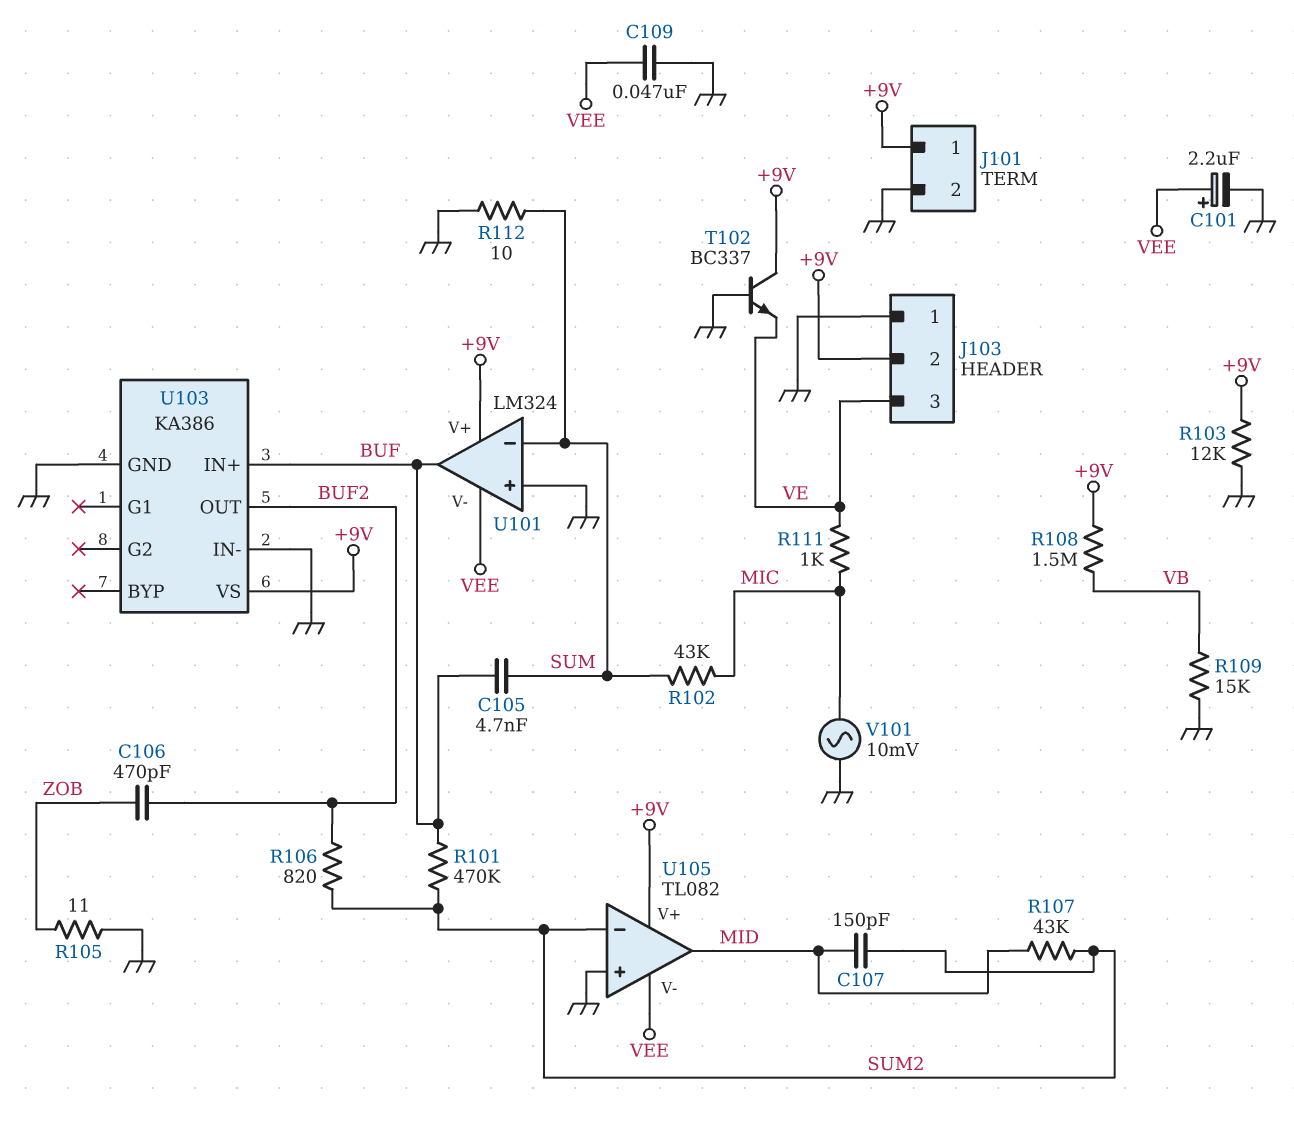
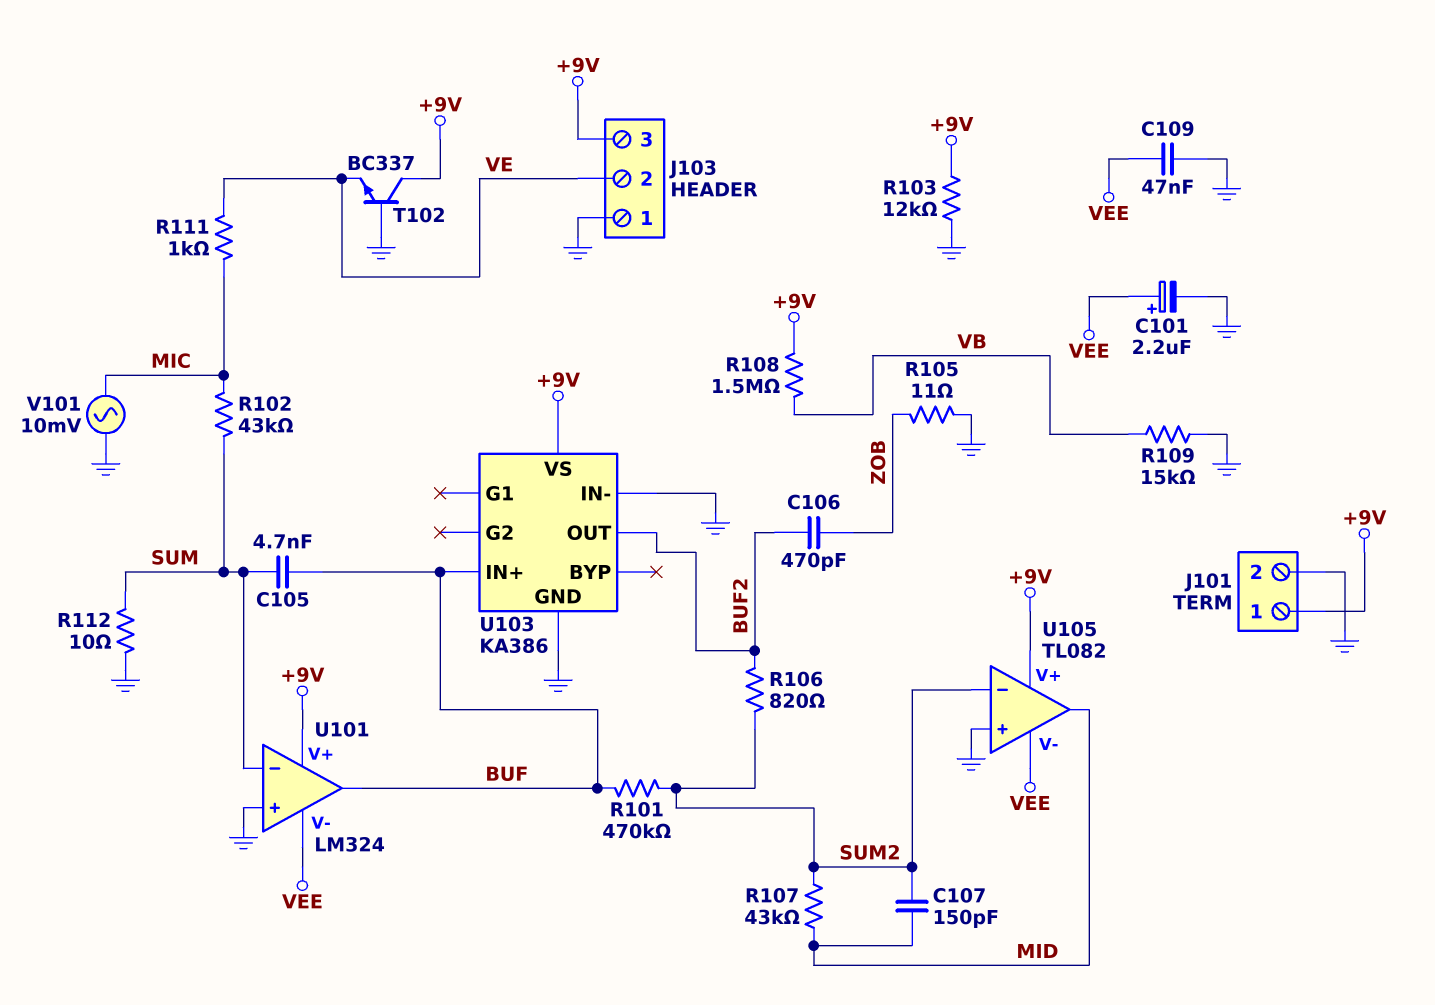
J103 pin 2: +9V -> VE
J103 pin 3: VE -> +9V

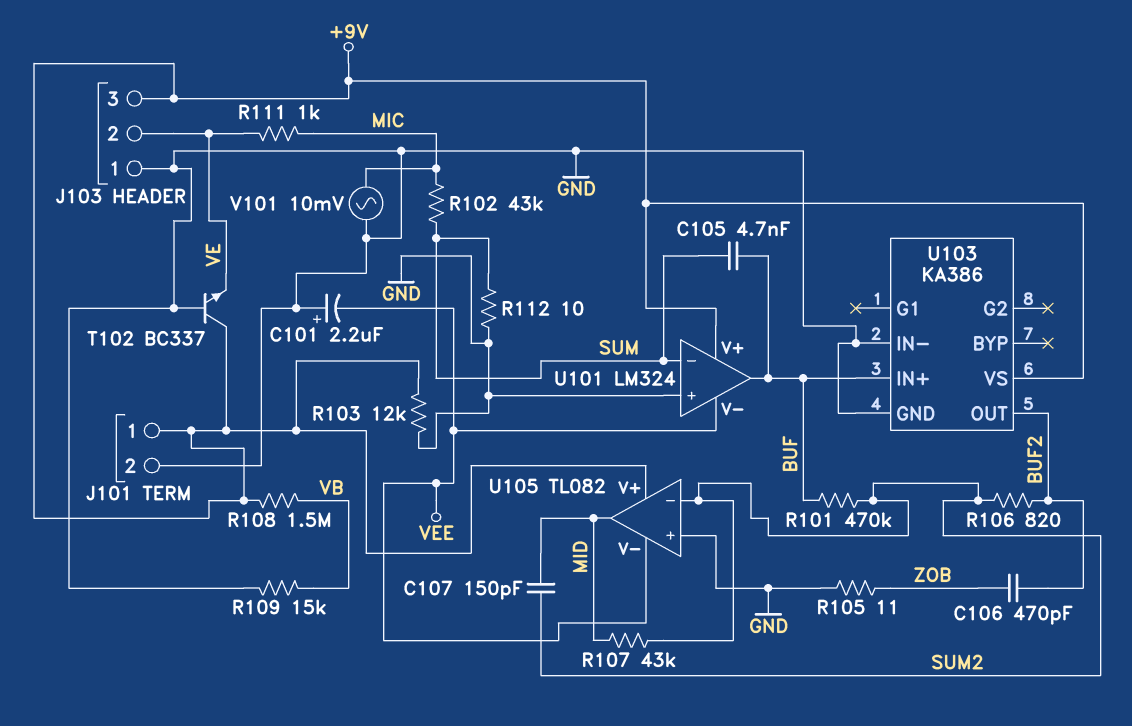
C101: 2.2uF (plus VEE, minus GND) -> 2.2uF (plus GND, minus VEE)
C109: 47nF (GND, VEE) -> none

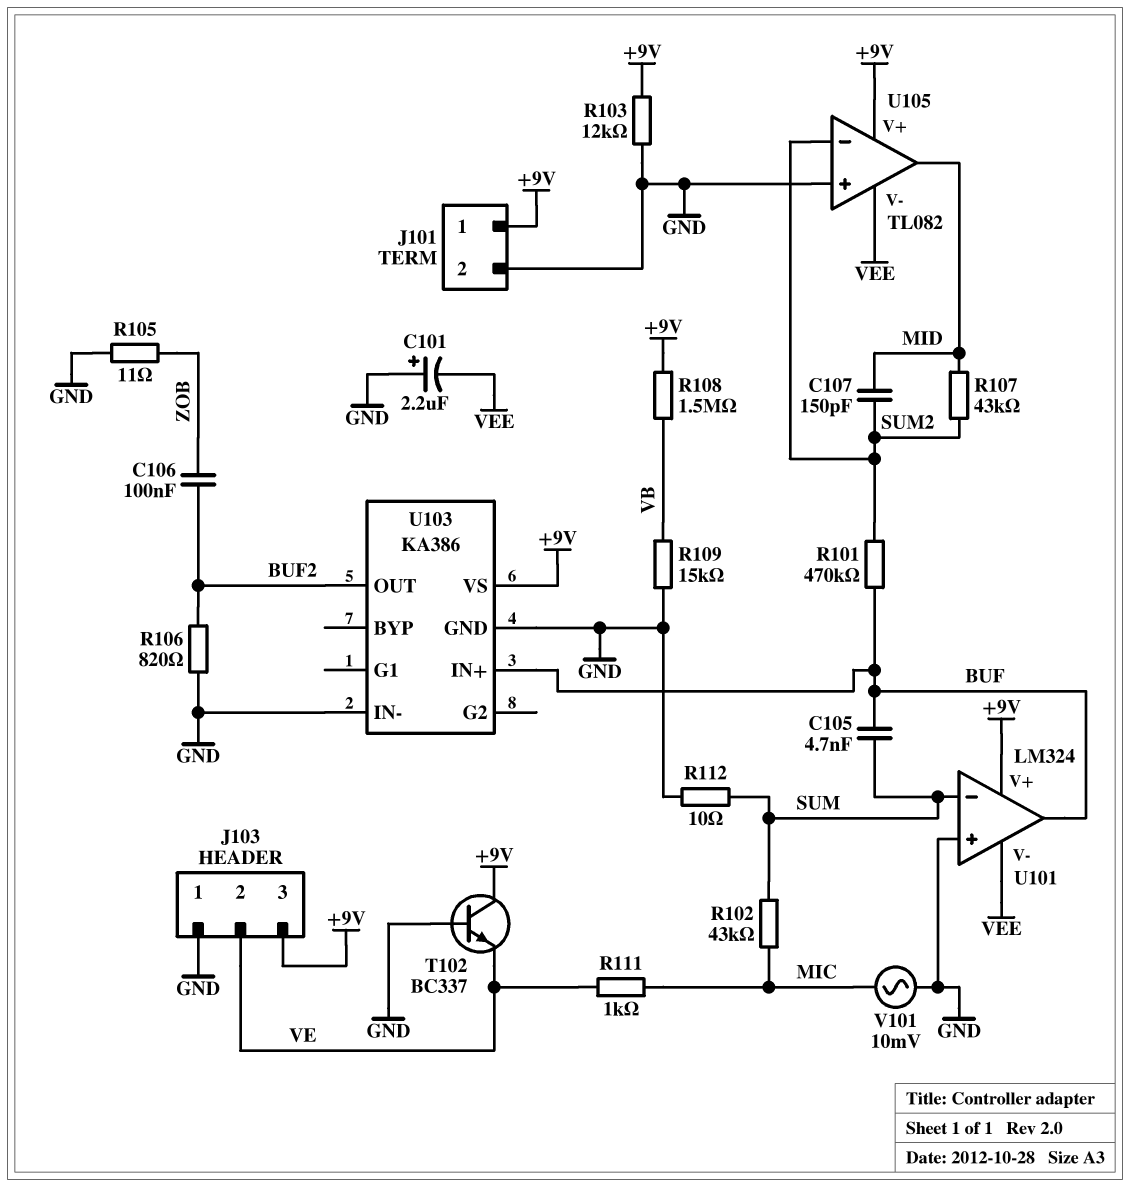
C106: 470pF (BUF2, ZOB) -> 100nF (BUF2, ZOB)
R106: 820 (BUF2, SUM2) -> 820 (BUF2, GND)

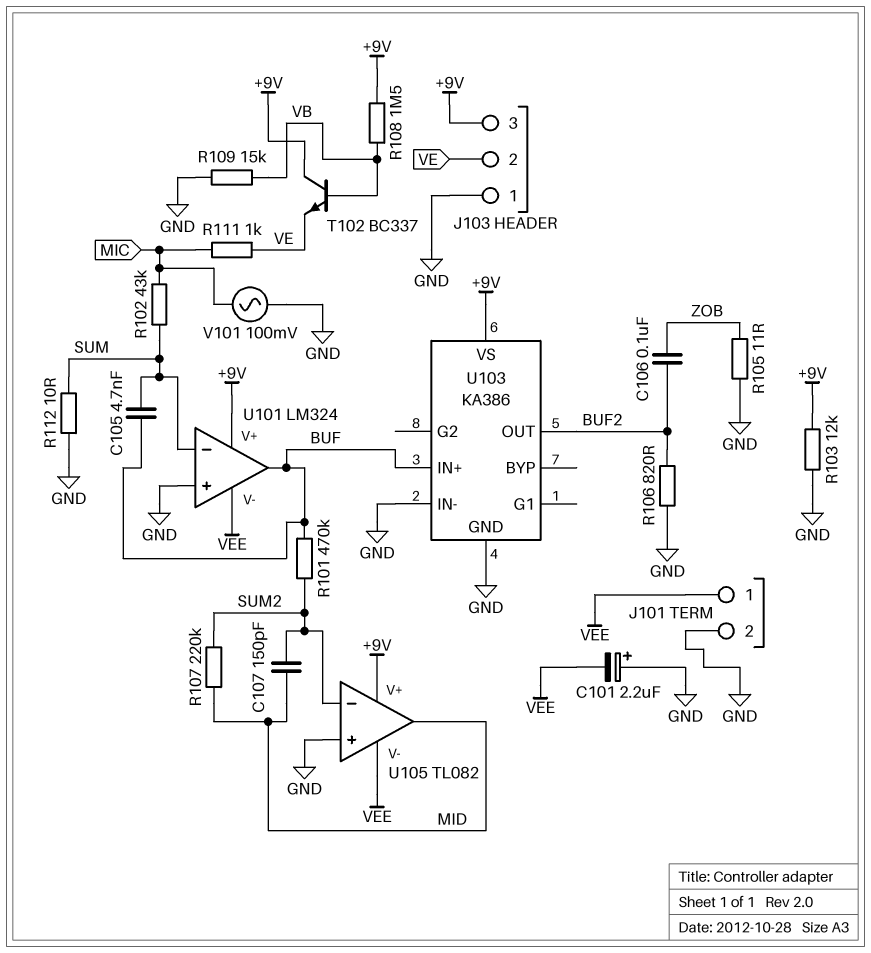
J101 pin 1: +9V -> VEE
R107: 43k (MID, SUM2) -> 220k (MID, SUM2)
T102: NPN BC337 (B GND, C +9V, E VE) -> NPN BC337 (B VB, C +9V, E VE)
V101: AC 10mV (GND, MIC) -> AC 100mV (GND, MIC)

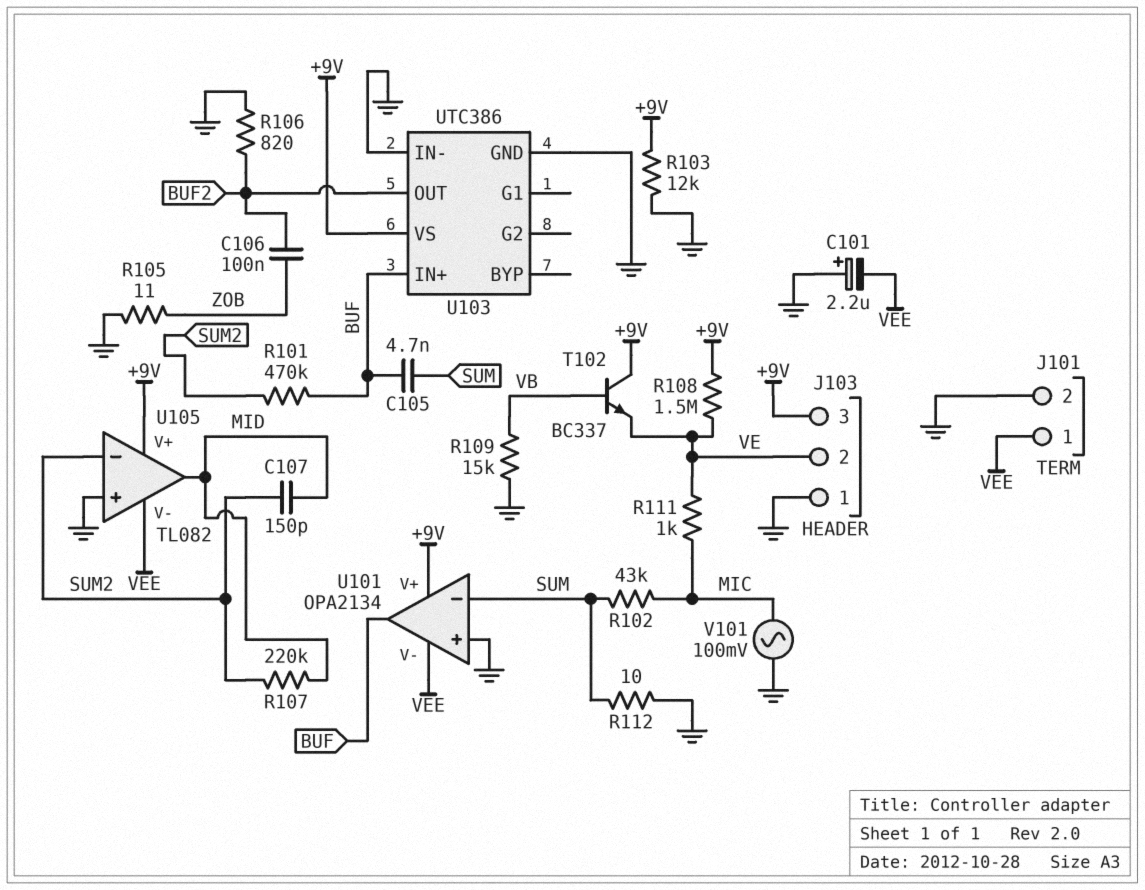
R108: 1.5M (+9V, VB) -> 1.5M (+9V, VE)
U101: LM324 -> OPA2134
U103: KA386 -> UTC386

